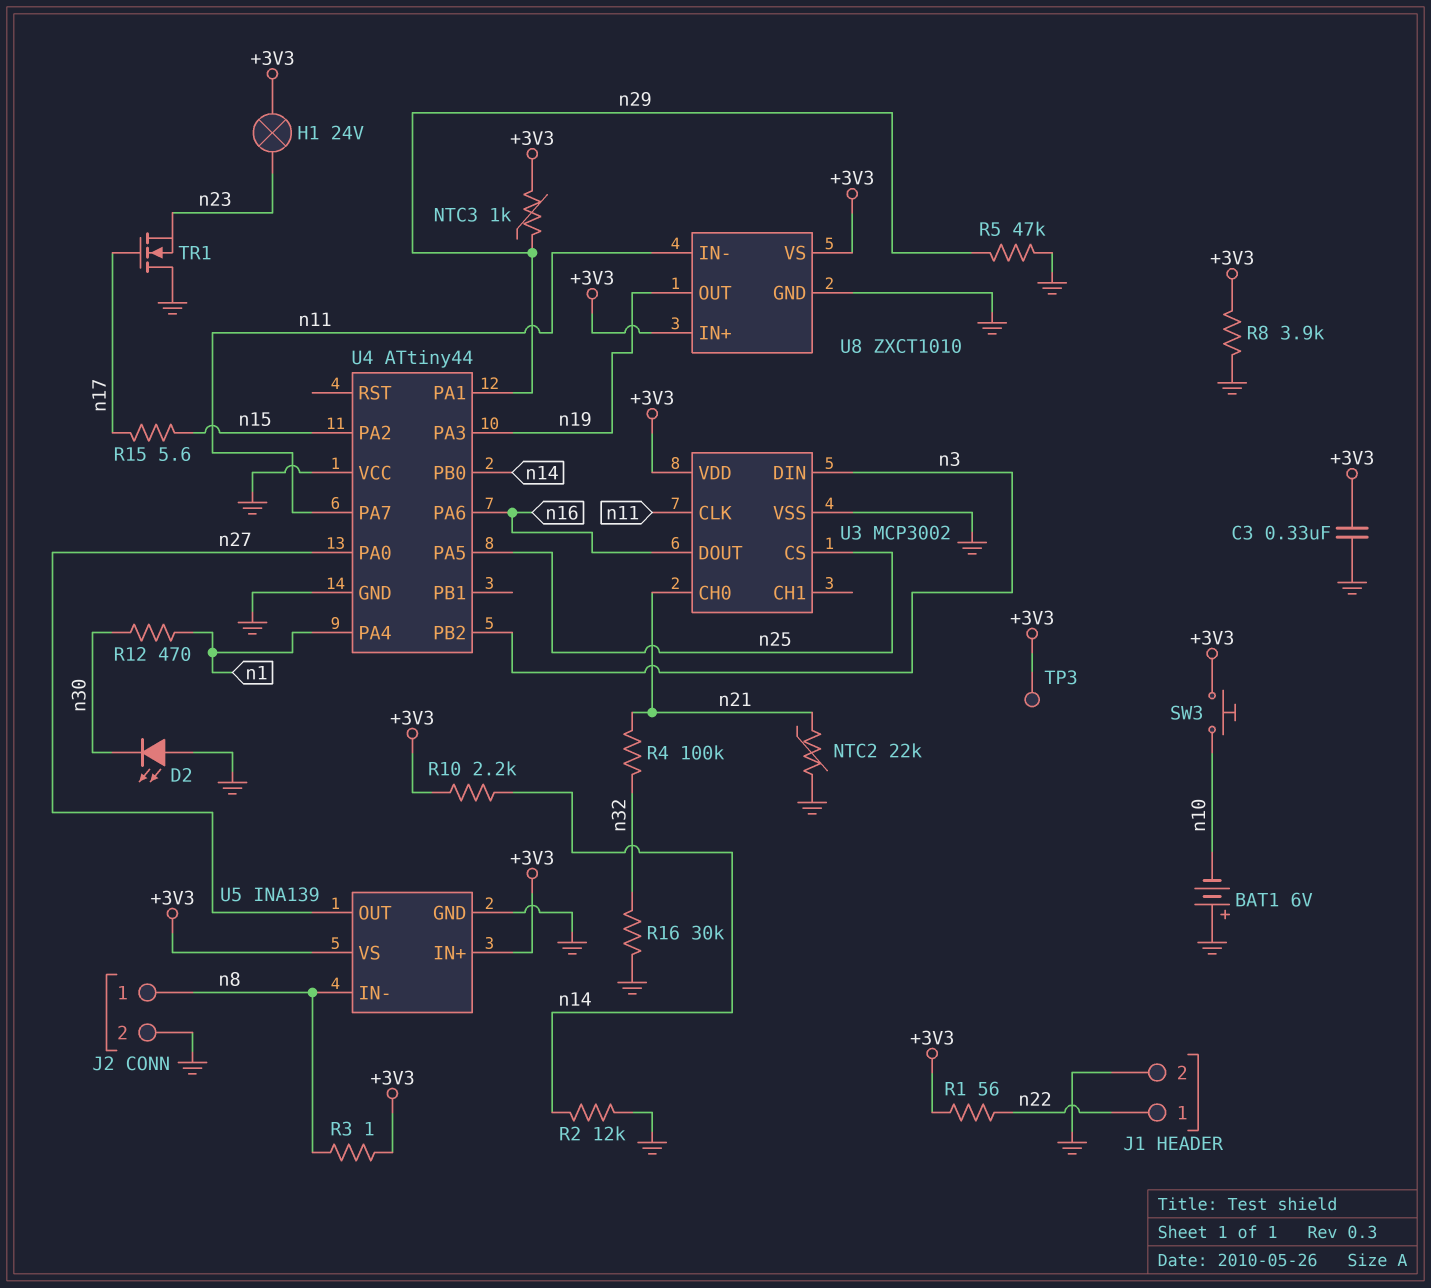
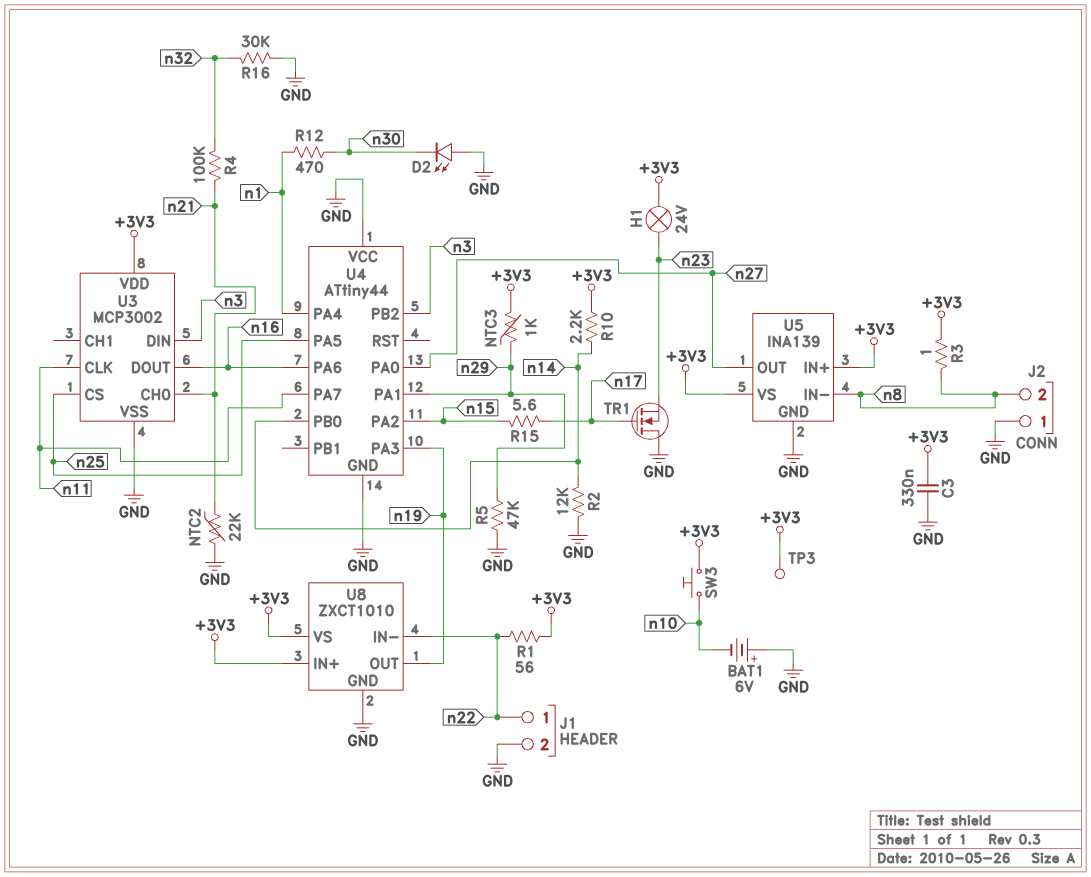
J2 pin 1: n8 -> GND
J2 pin 2: GND -> n8
R8: 3.9k (+3V3, GND) -> none
U8 pin IN-: n11 -> n22

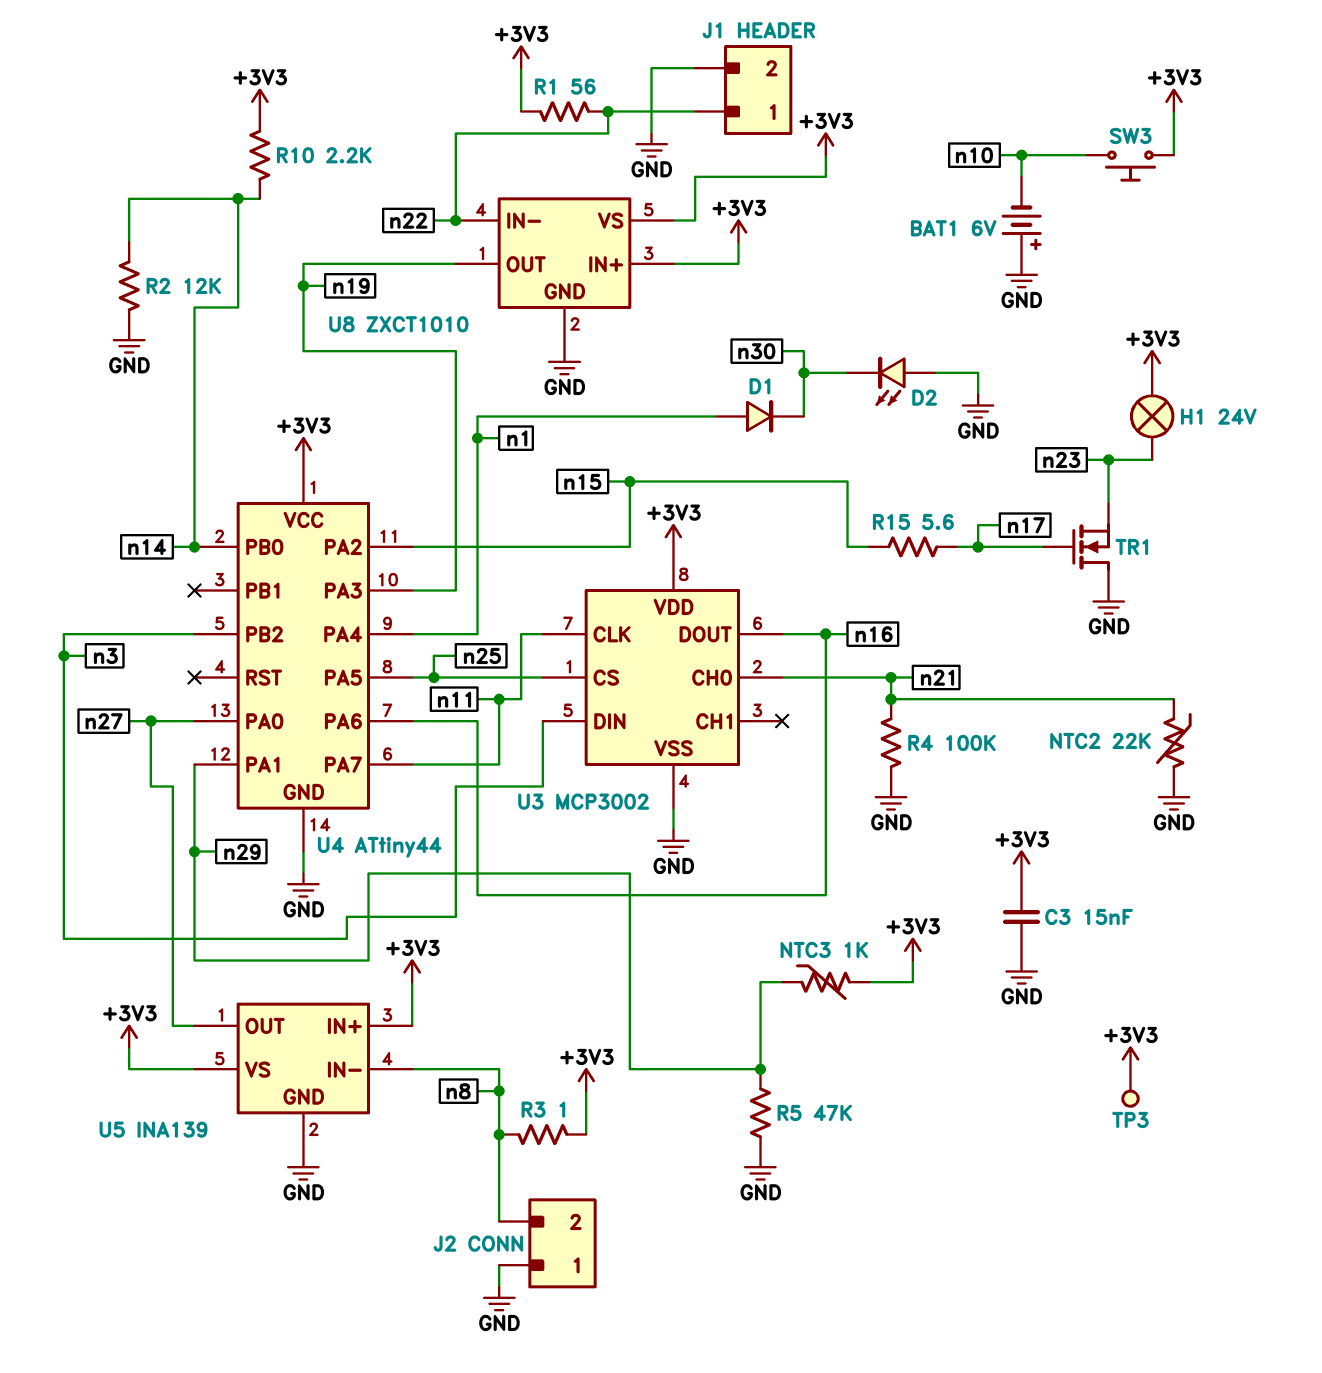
C3: 330nF (+3V3, GND) -> 15nF (+3V3, GND)
D1: none -> diode (A n1, K n30)
R4: 100k (n21, n32) -> 100k (GND, n21)
R12: 470 (n1, n30) -> none
R16: 30k (GND, n32) -> none
U4 pin VCC: GND -> +3V3

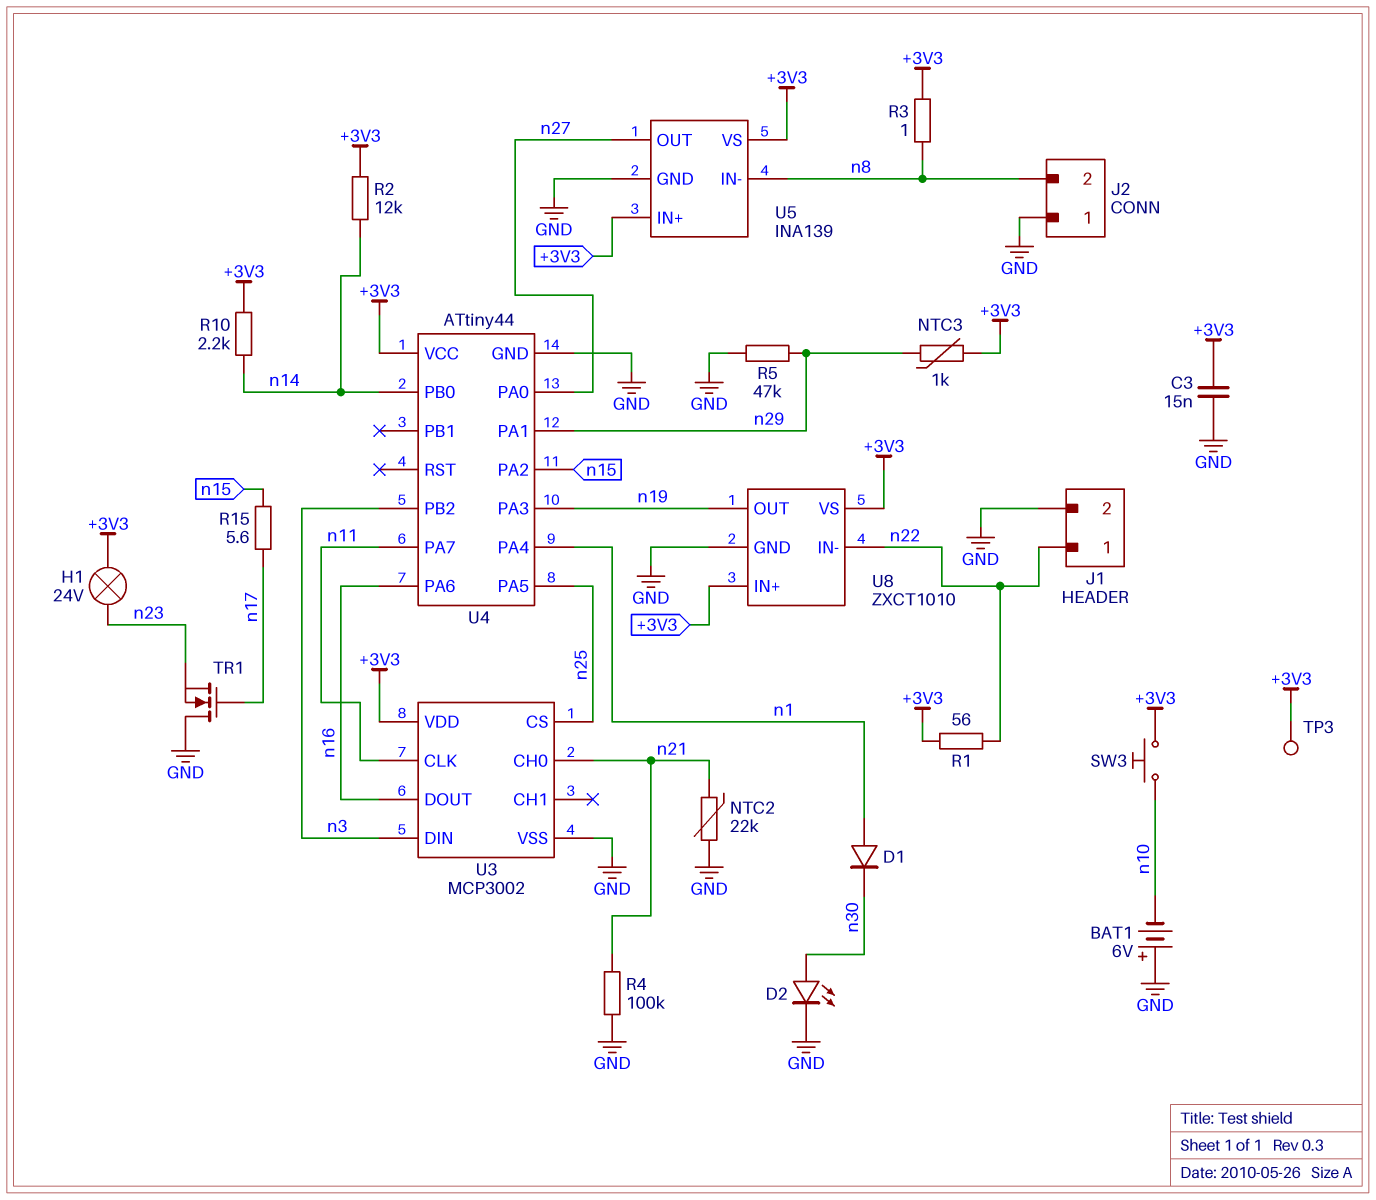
D2: LED (A GND, K n30) -> LED (A n30, K GND)
R2: 12k (GND, n14) -> 12k (+3V3, n14)

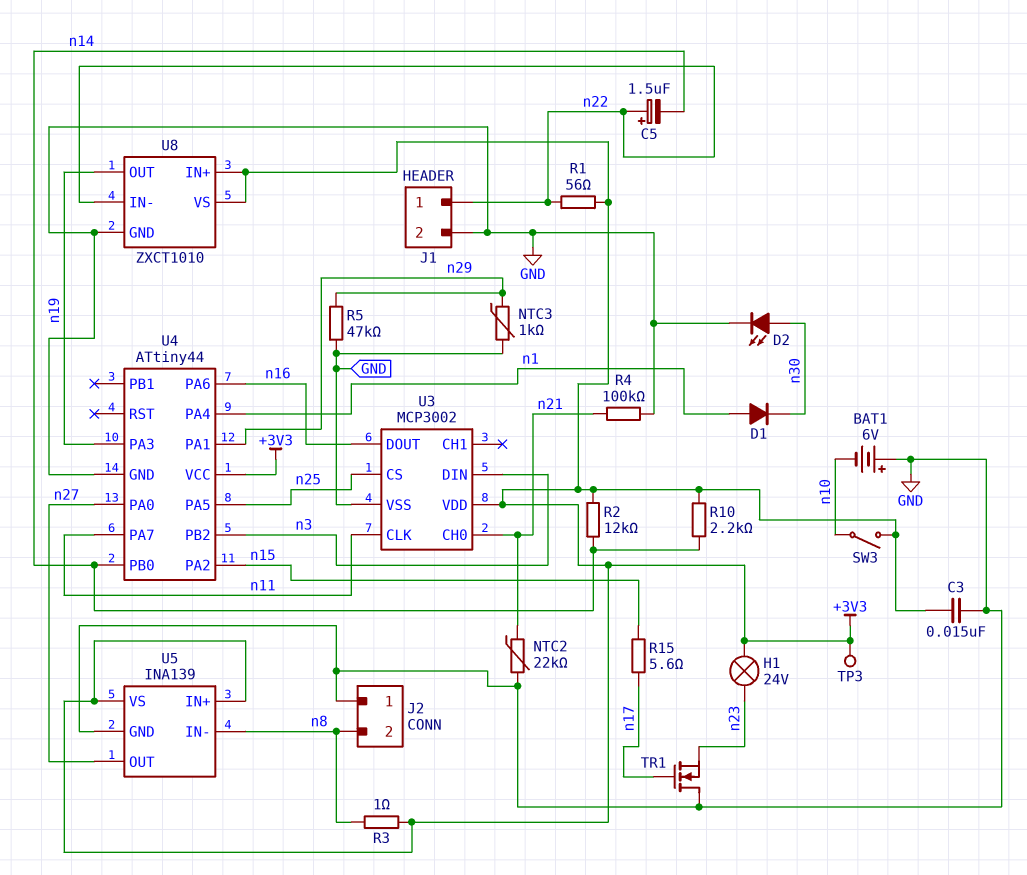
C5: none -> 1.5uF (plus n22, minus n14)
NTC3: 1k (+3V3, n29) -> 1k (GND, n29)
SW3: button (+3V3, n10) -> switch (+3V3, n10)

